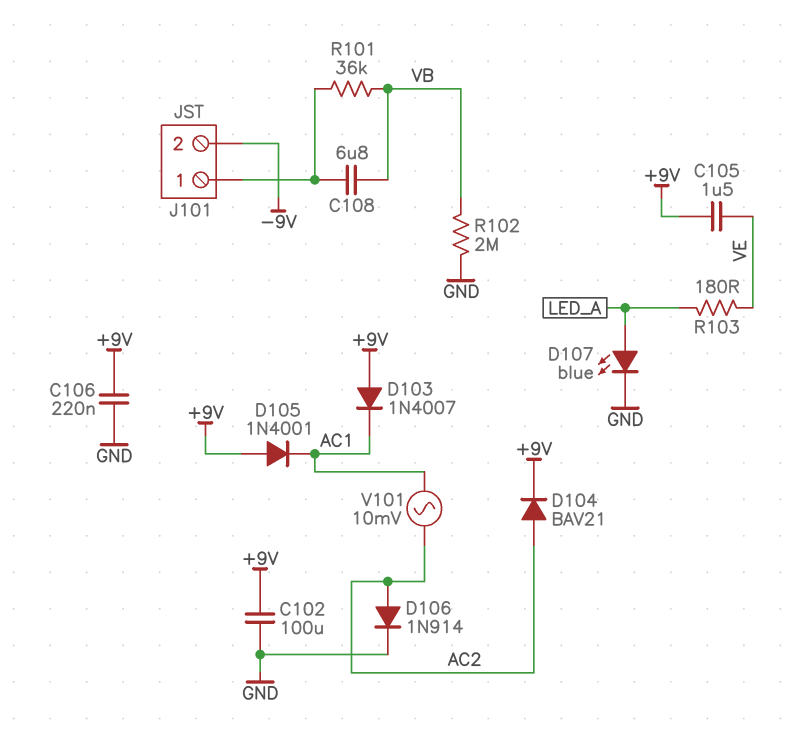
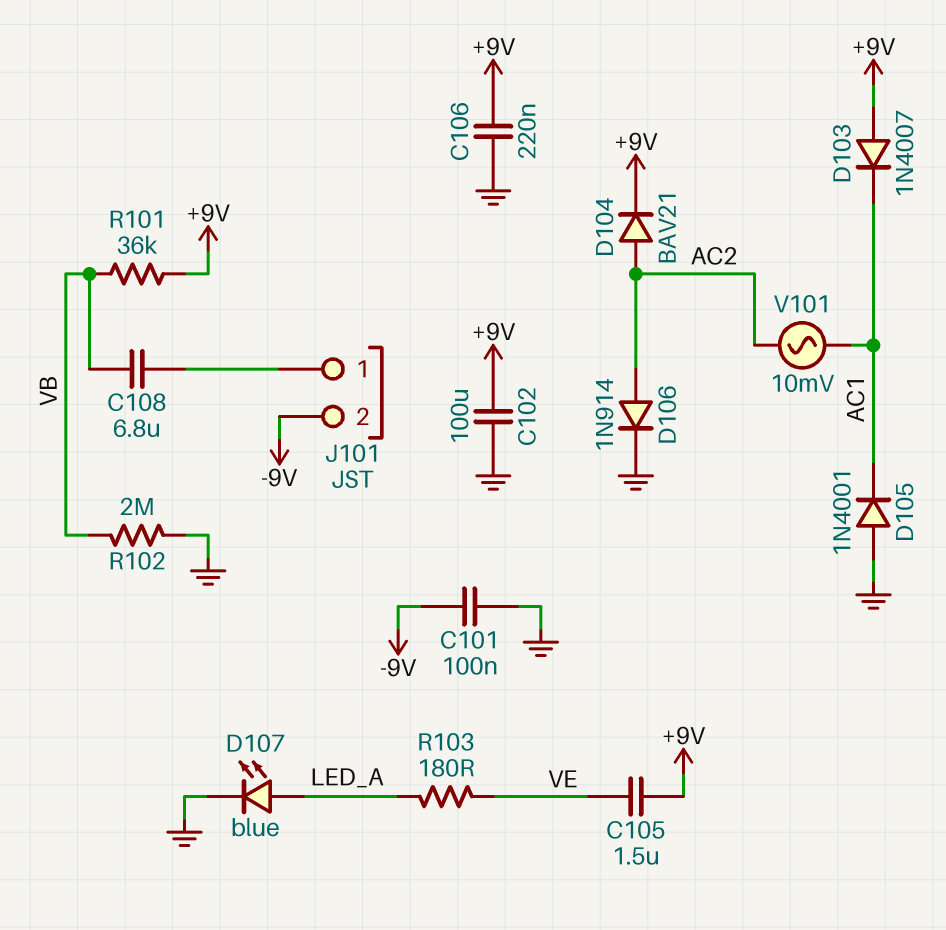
C101: none -> 100nF (-9V, GND)
D105: diode 1N4001 (A +9V, K AC1) -> diode 1N4001 (A GND, K AC1)
R101: 36k (J101/1, VB) -> 36k (+9V, VB)

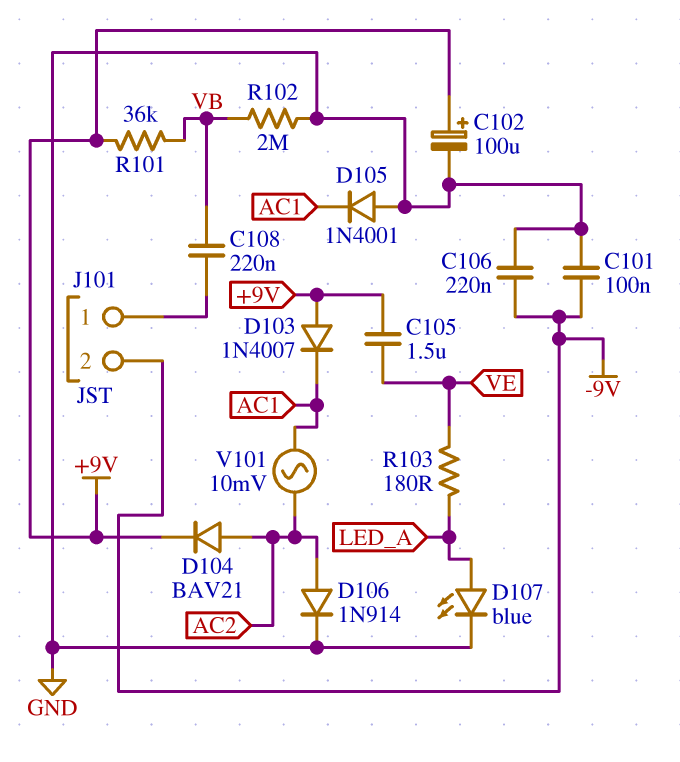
C102: 100uF (+9V, GND) -> 100uF (plus +9V, minus GND)
C106: 220nF (+9V, GND) -> 220nF (-9V, GND)
C108: 6.8uF (J101/1, VB) -> 220nF (J101/1, VB)

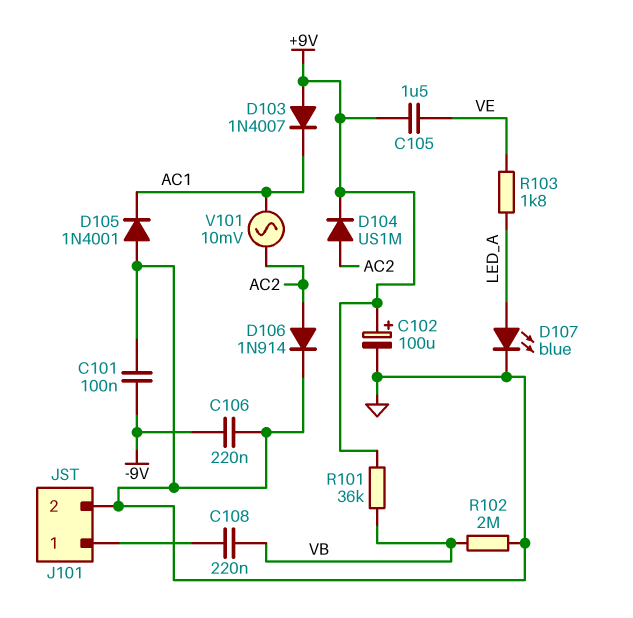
D104: diode BAV21 (A AC2, K +9V) -> diode US1M (A AC2, K +9V)
J101 pin 2: -9V -> GND
R103: 180 (LED_A, VE) -> 1.8k (LED_A, VE)

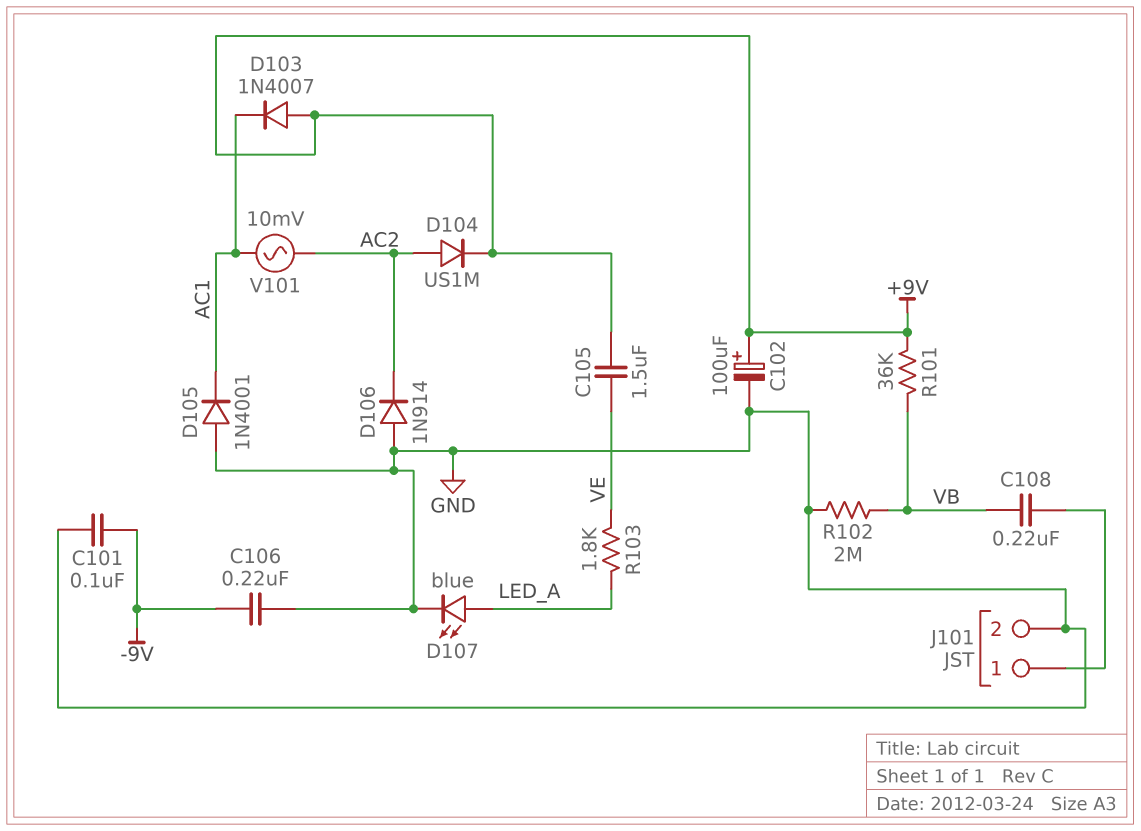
D106: diode 1N914 (A AC2, K GND) -> diode 1N914 (A GND, K AC2)

